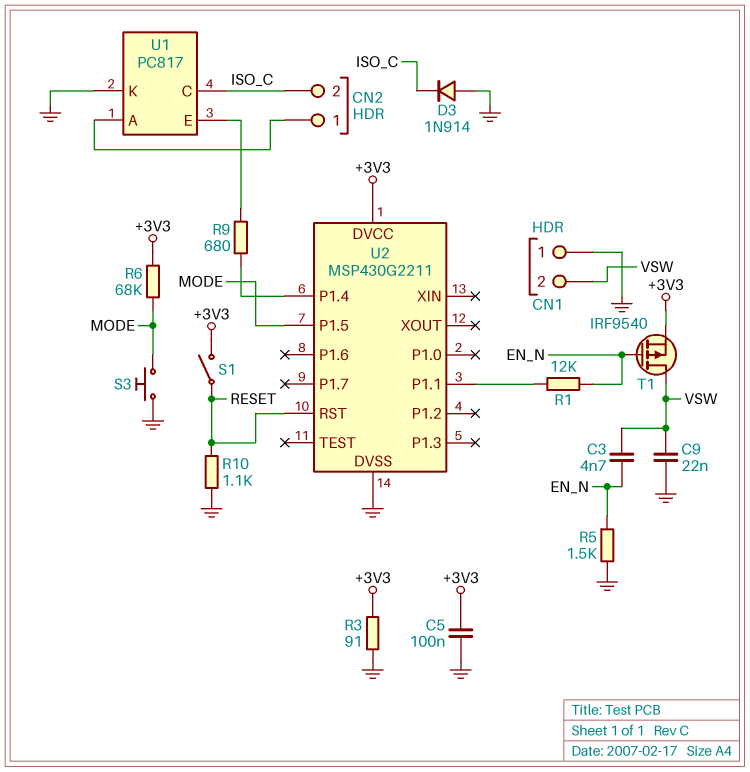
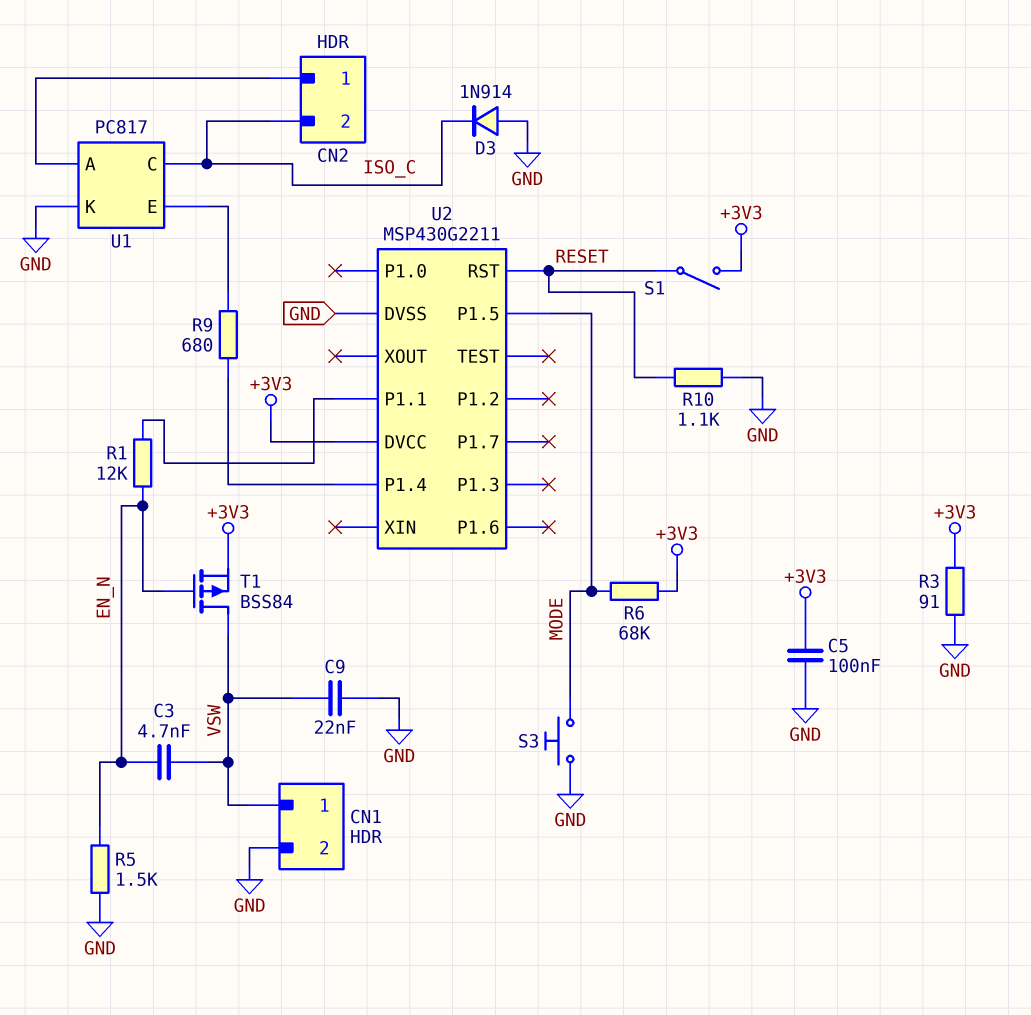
CN1 pin 1: GND -> VSW
CN1 pin 2: VSW -> GND
T1: PMOS IRF9540 (G EN_N, D VSW, S +3V3) -> PMOS BSS84 (G EN_N, D VSW, S +3V3)

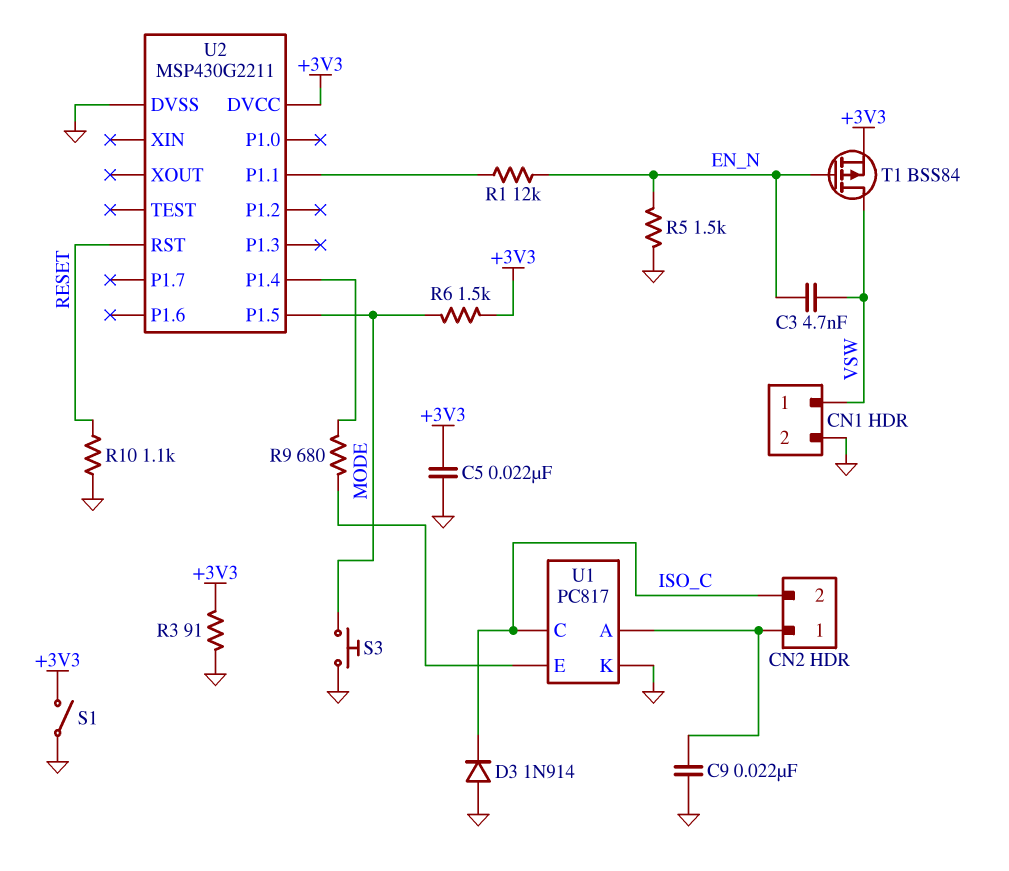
C5: 100nF (+3V3, GND) -> 22nF (+3V3, GND)
C9: 22nF (GND, VSW) -> 22nF (CN2/1, GND)
R6: 68k (+3V3, MODE) -> 1.5k (+3V3, MODE)
S1: switch (+3V3, RESET) -> switch (+3V3, GND)

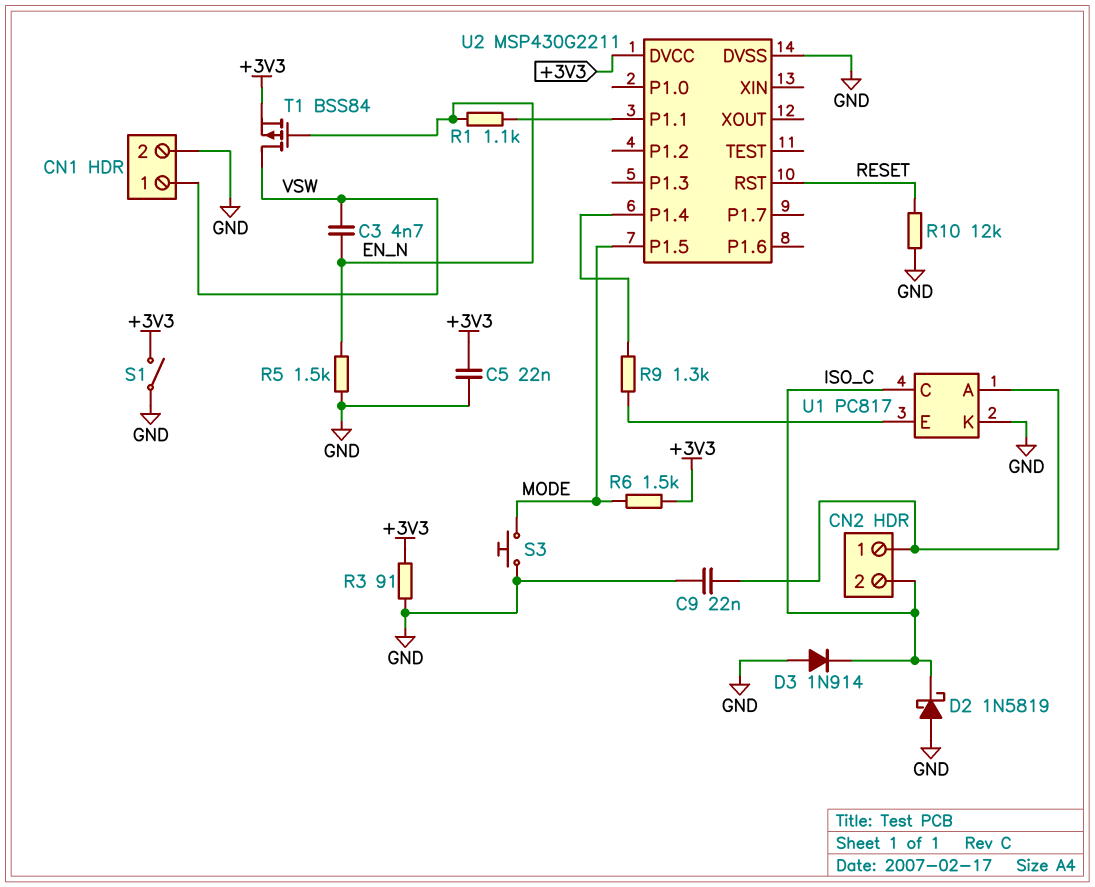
D2: none -> schottky 1N5819 (A GND, K ISO_C)
R1: 12k (EN_N, U2/P1.1) -> 1.1k (EN_N, U2/P1.1)
R9: 680 (U1/E, U2/P1.4) -> 1.3k (U1/E, U2/P1.4)
R10: 1.1k (GND, RESET) -> 12k (GND, RESET)

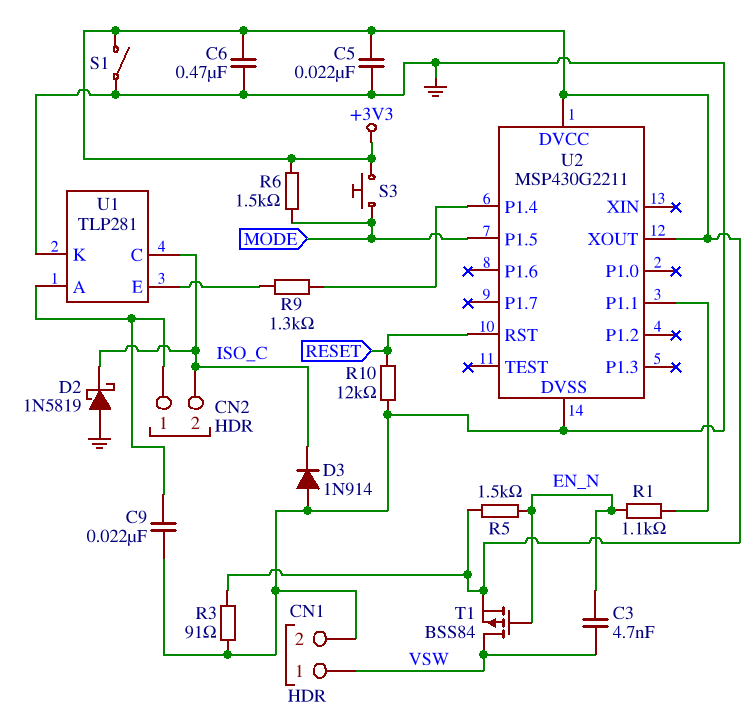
C6: none -> 470nF (+3V3, GND)
R5: 1.5k (EN_N, GND) -> 1.5k (+3V3, EN_N)
S3: button (GND, MODE) -> button (+3V3, MODE)
U1: PC817 -> TLP281
U2 pin XOUT: none -> +3V3

